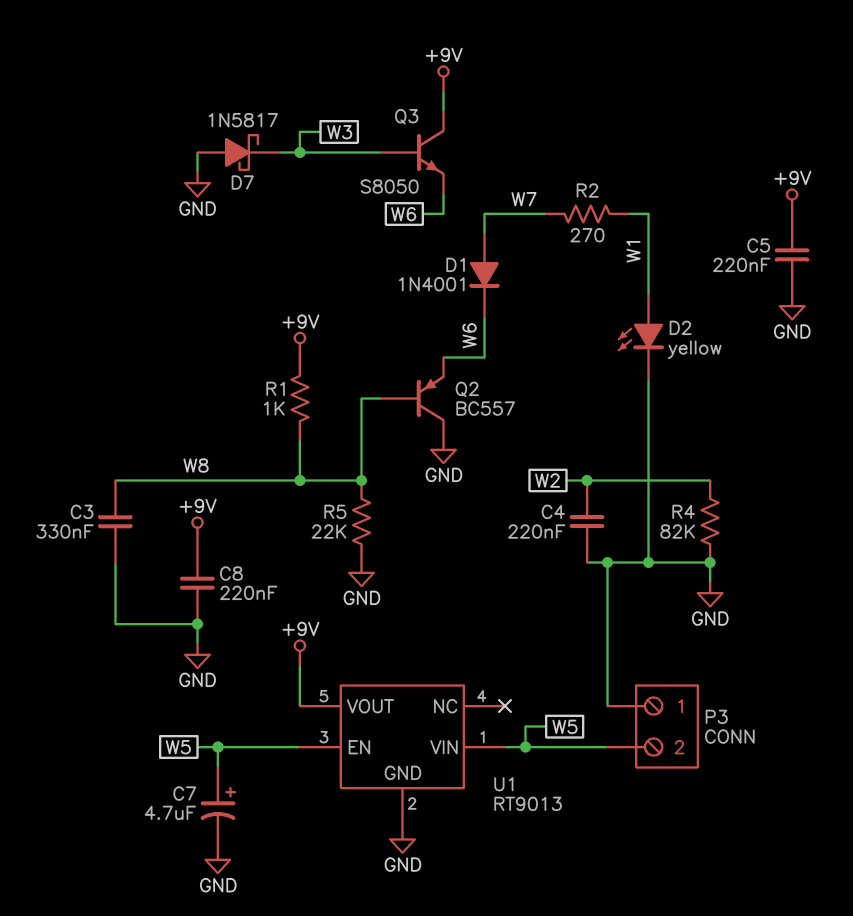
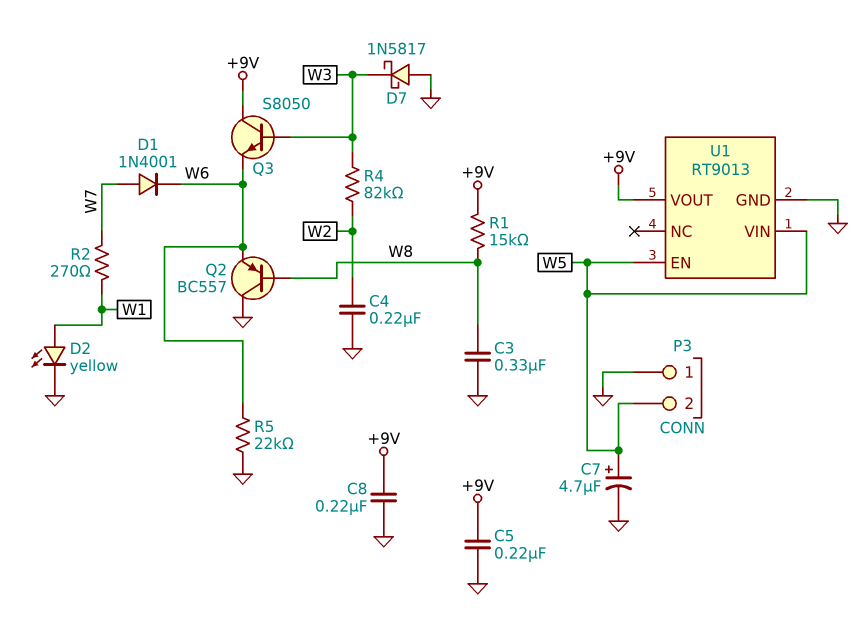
R1: 1k (+9V, W8) -> 15k (+9V, W8)
R4: 82k (GND, W2) -> 82k (W2, W3)
R5: 22k (GND, W8) -> 22k (GND, W6)

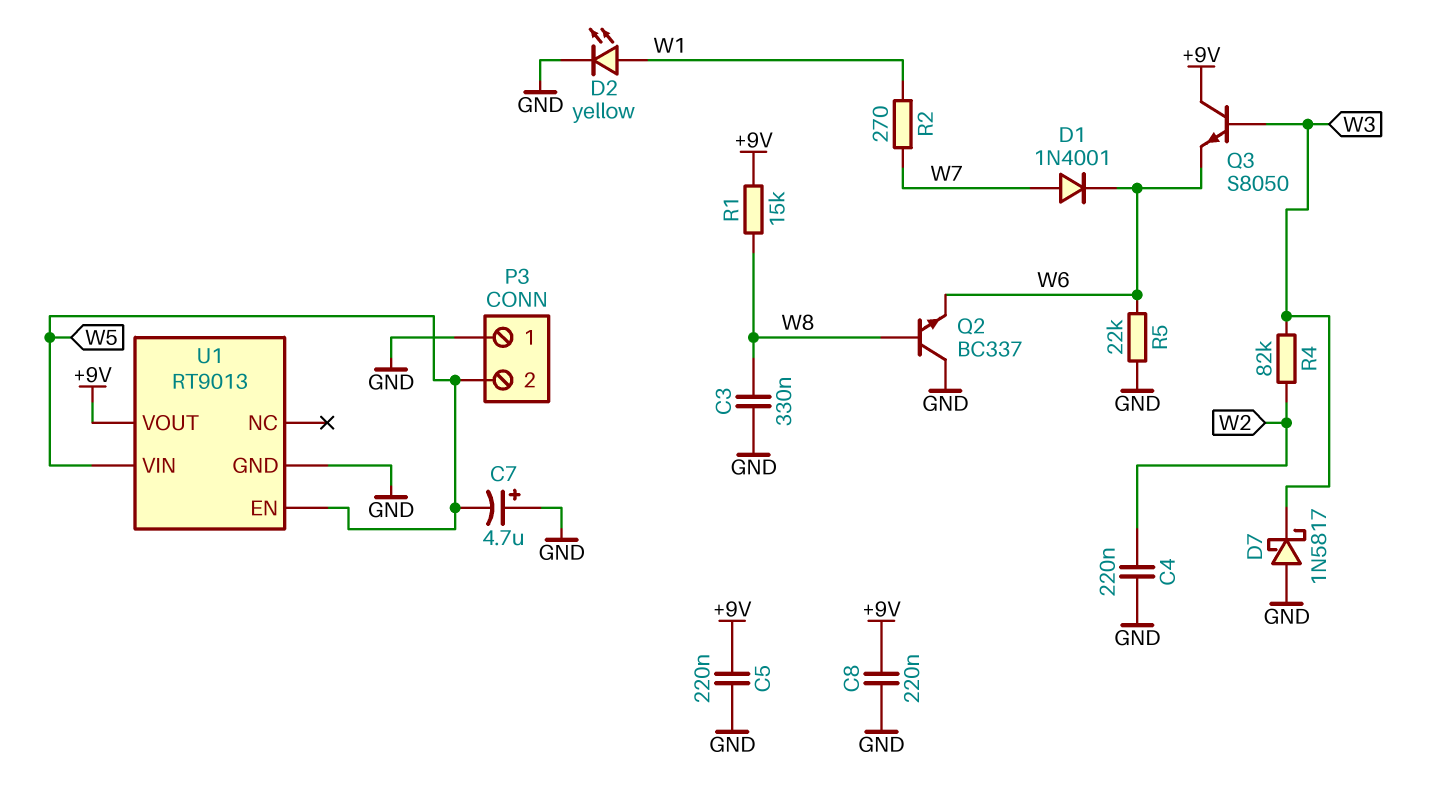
C7: 4.7uF (plus W5, minus GND) -> 4.7uF (plus GND, minus W5)
Q2: PNP BC557 (B W8, C GND, E W6) -> NPN BC337 (B W8, C GND, E W6)

